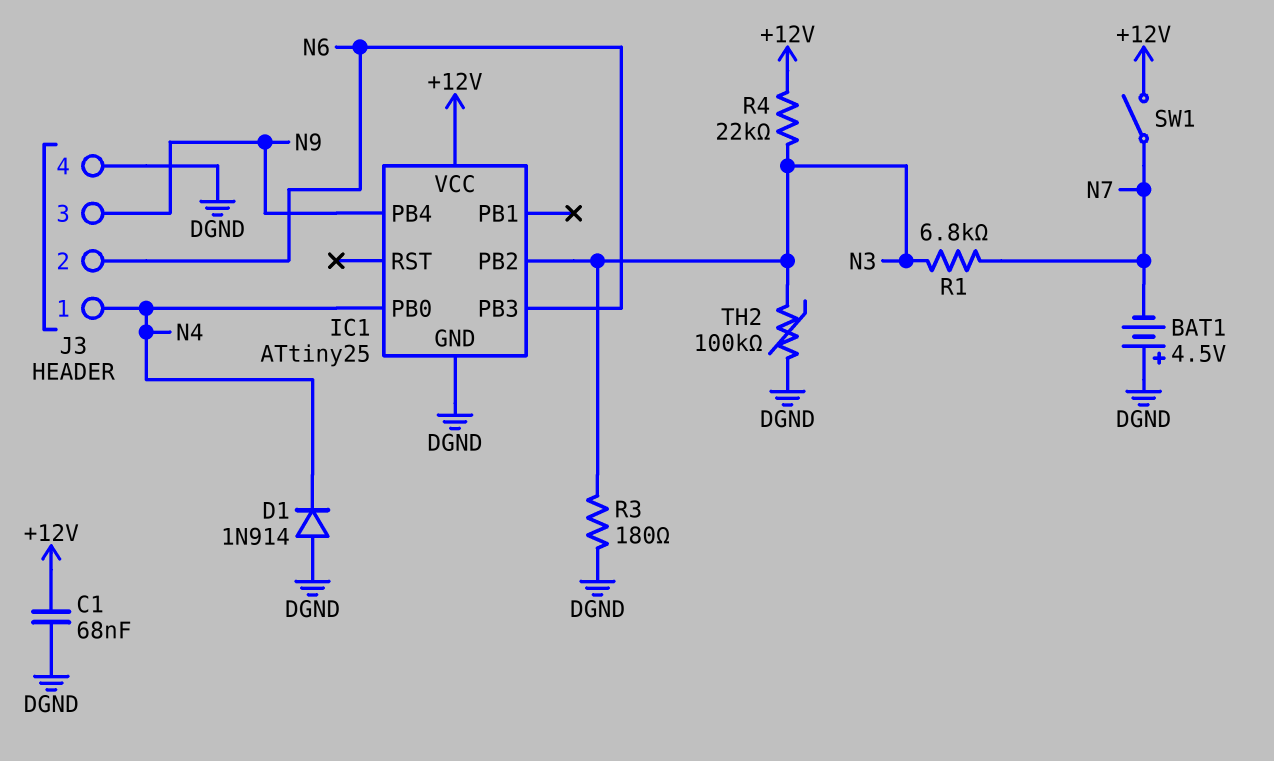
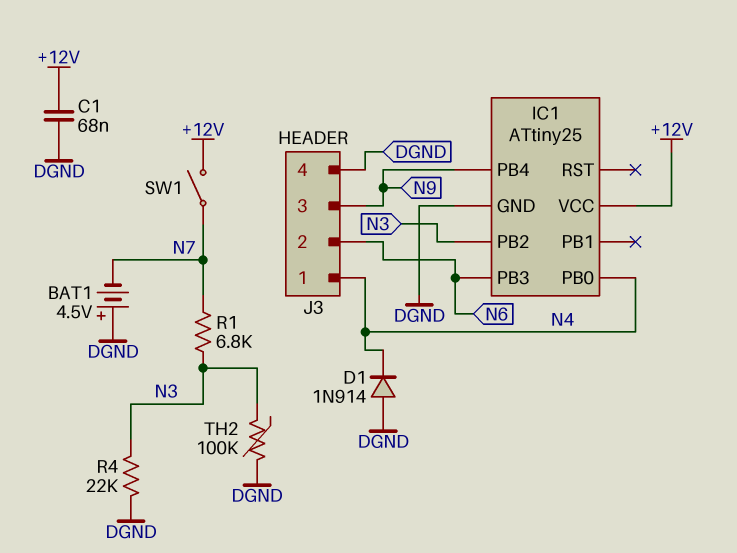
R3: 180 (DGND, N3) -> none
R4: 22k (+12V, N3) -> 22k (DGND, N3)

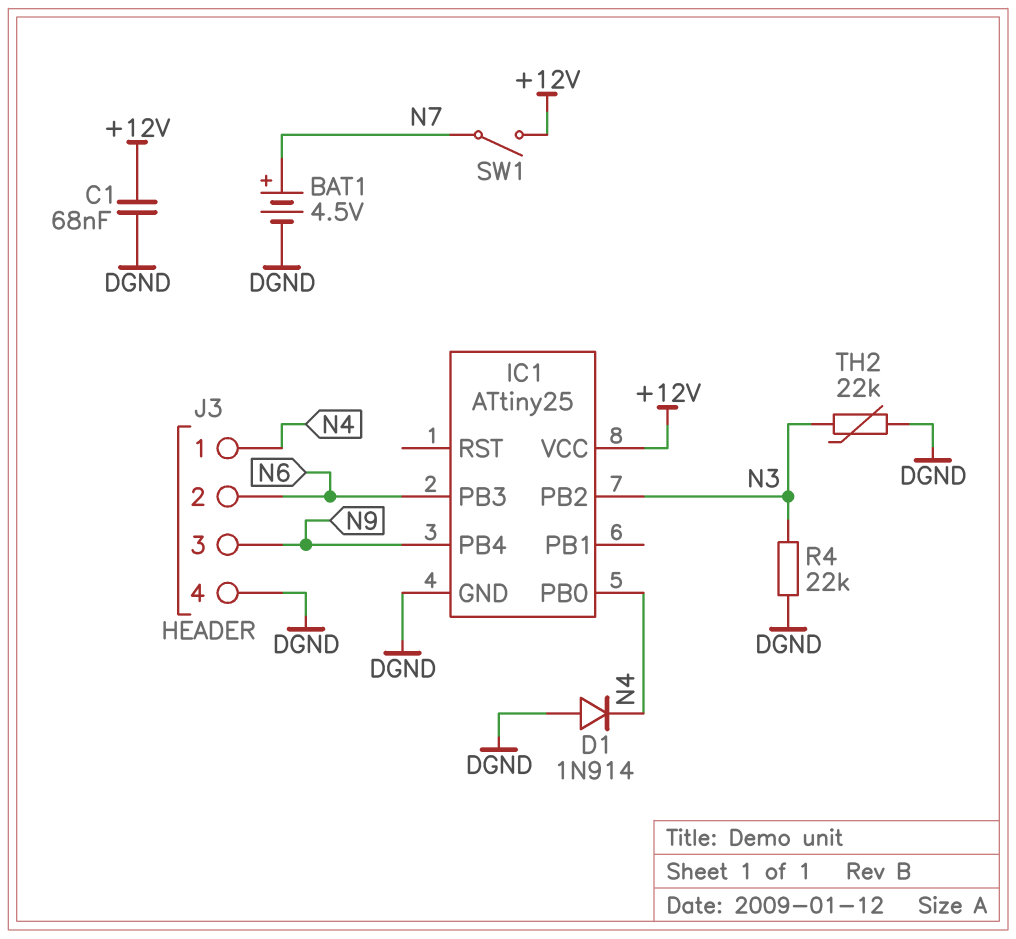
BAT1: 4.5V (plus DGND, minus N7) -> 4.5V (plus N7, minus DGND)
R1: 6.8k (N3, N7) -> none
TH2: 100k (DGND, N3) -> 22k (DGND, N3)

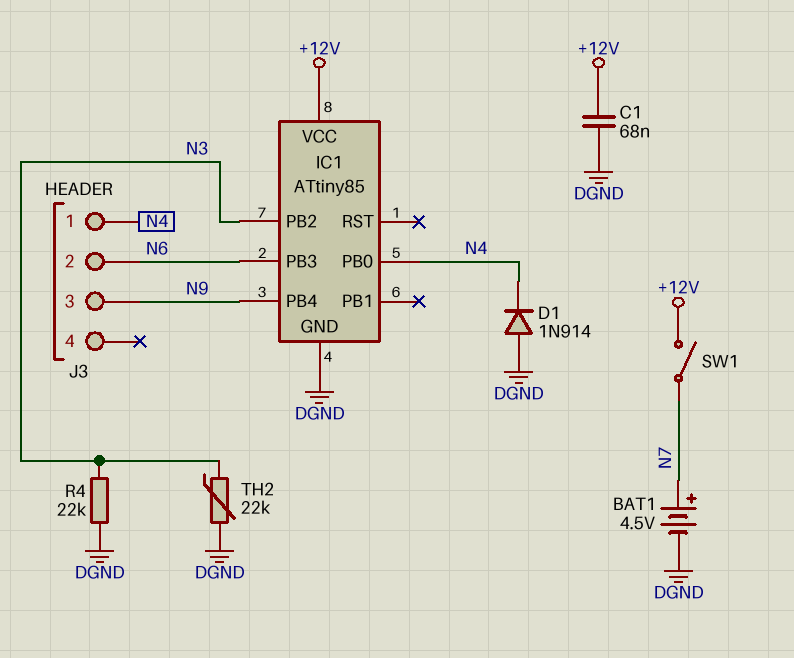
IC1: ATtiny25 -> ATtiny85
J3 pin 4: DGND -> none

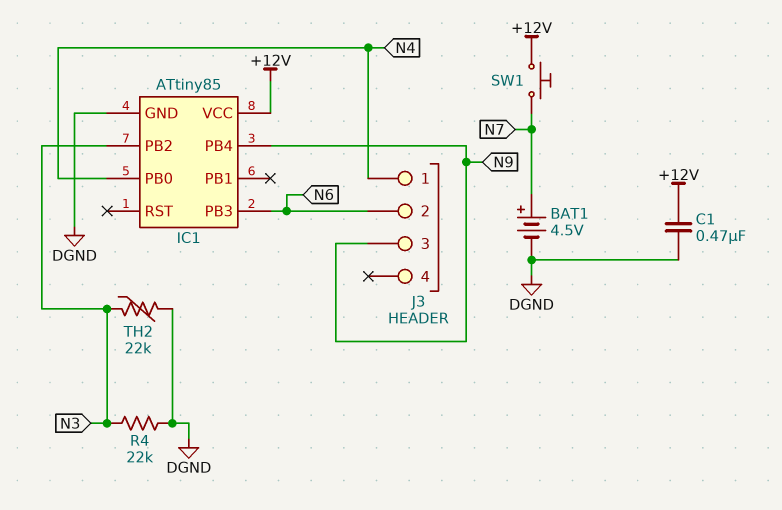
C1: 68nF (+12V, DGND) -> 470nF (+12V, DGND)
D1: diode 1N914 (A DGND, K N4) -> none
SW1: switch (+12V, N7) -> button (+12V, N7)

